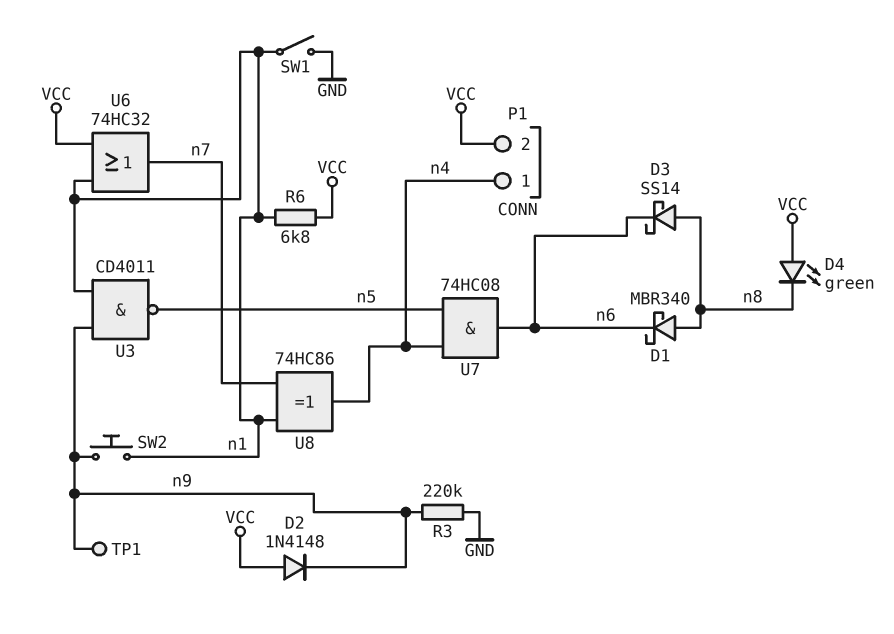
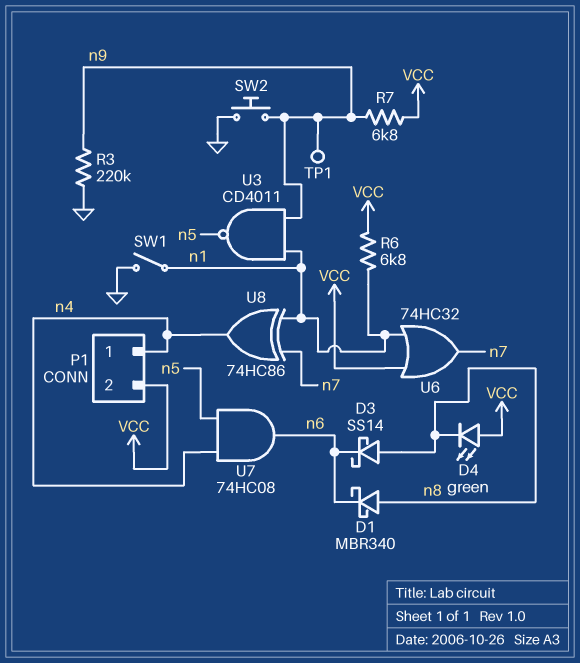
D2: diode 1N4148 (A VCC, K n9) -> none
R7: none -> 6.8k (VCC, n9)
SW2: button (n1, n9) -> button (GND, n9)

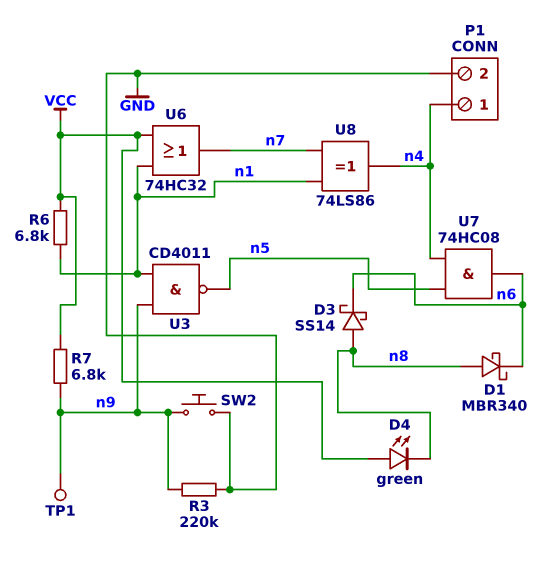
P1 pin 2: VCC -> GND
SW1: switch (GND, n1) -> none
U8: XOR 74HC86 (in n1, in n7, out n4) -> XOR 74LS86 (in n1, in n7, out n4)

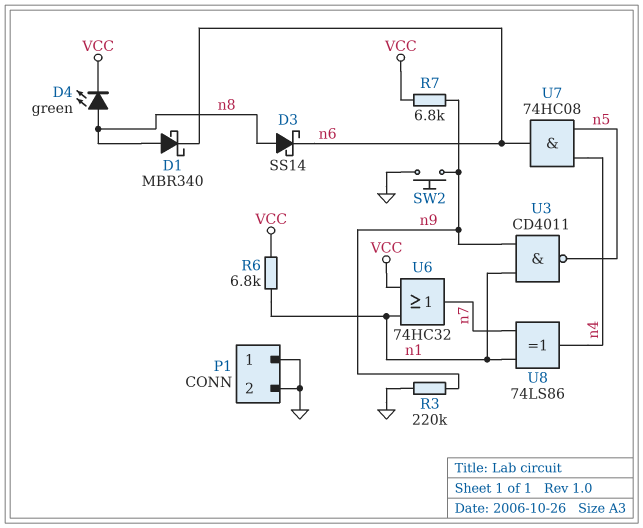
D4: LED green (A VCC, K n8) -> LED green (A n8, K VCC)
P1 pin 1: n4 -> GND
TP1: test point (n9) -> none

